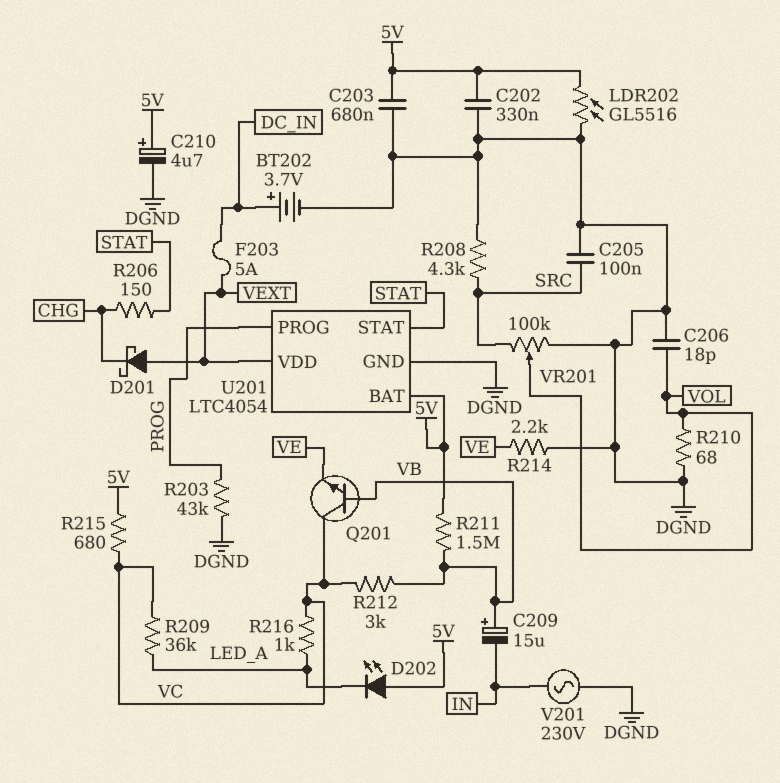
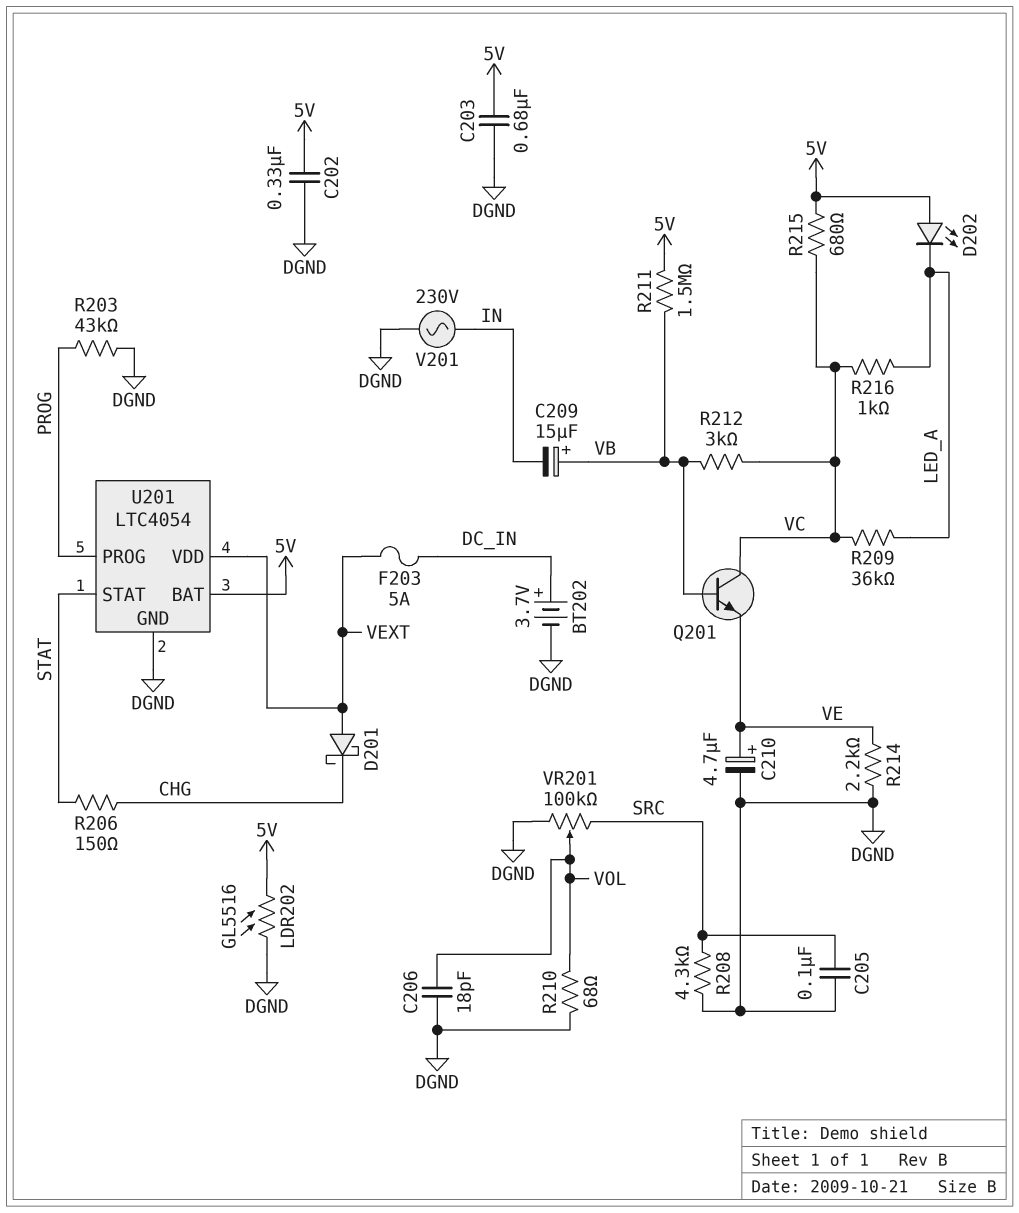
C210: 4.7uF (plus 5V, minus DGND) -> 4.7uF (plus VE, minus DGND)

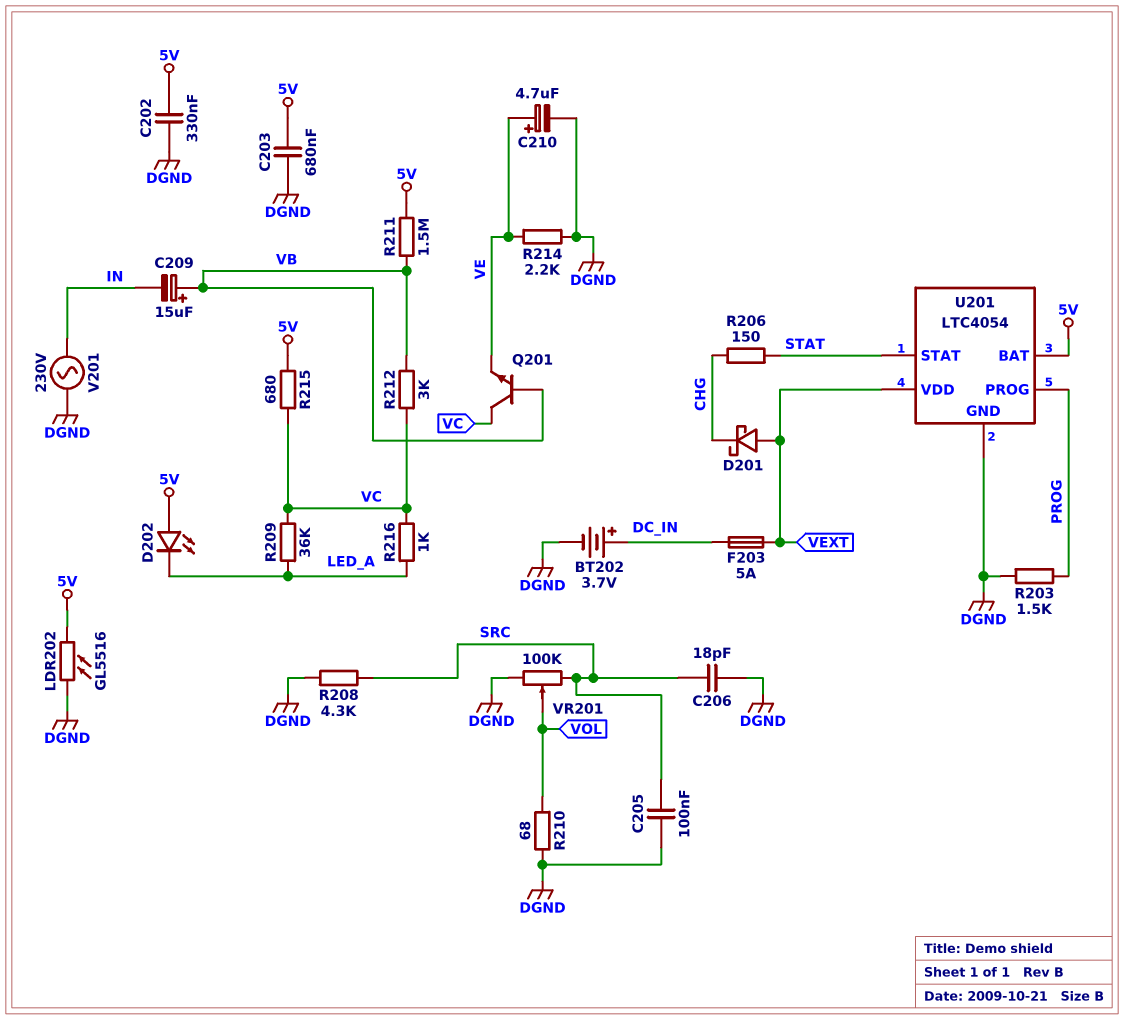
C206: 18pF (DGND, VOL) -> 18pF (DGND, SRC)
R203: 43k (DGND, PROG) -> 1.5k (DGND, PROG)

